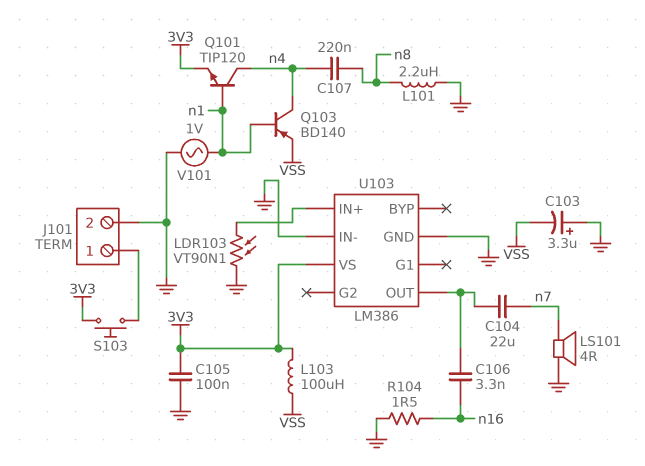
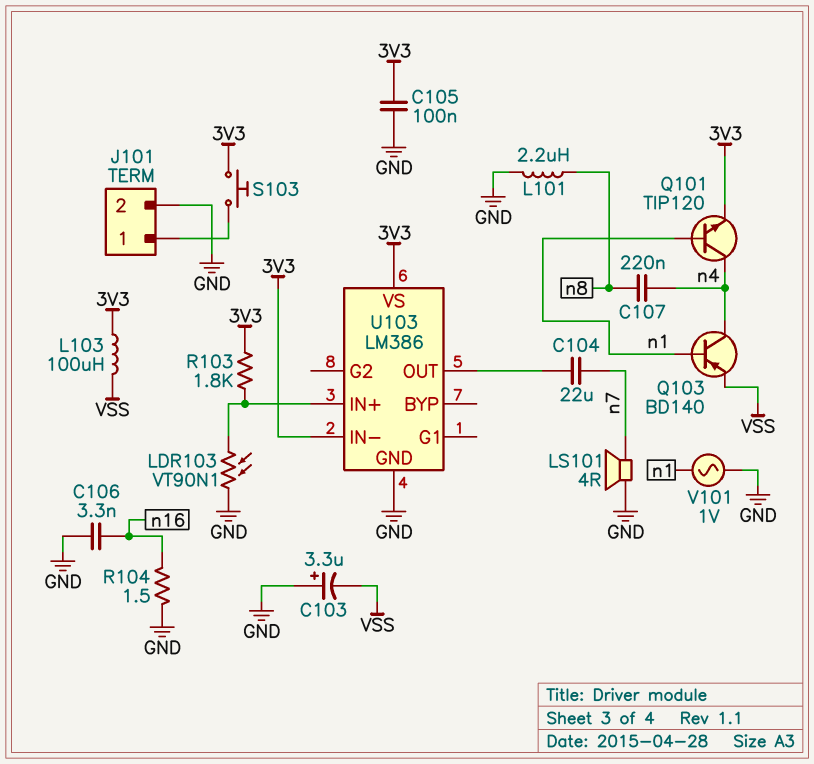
C106: 3.3nF (U103/OUT, n16) -> 3.3nF (GND, n16)
R103: none -> 1.8k (3V3, U103/IN+)
U103 pin IN-: GND -> 3V3

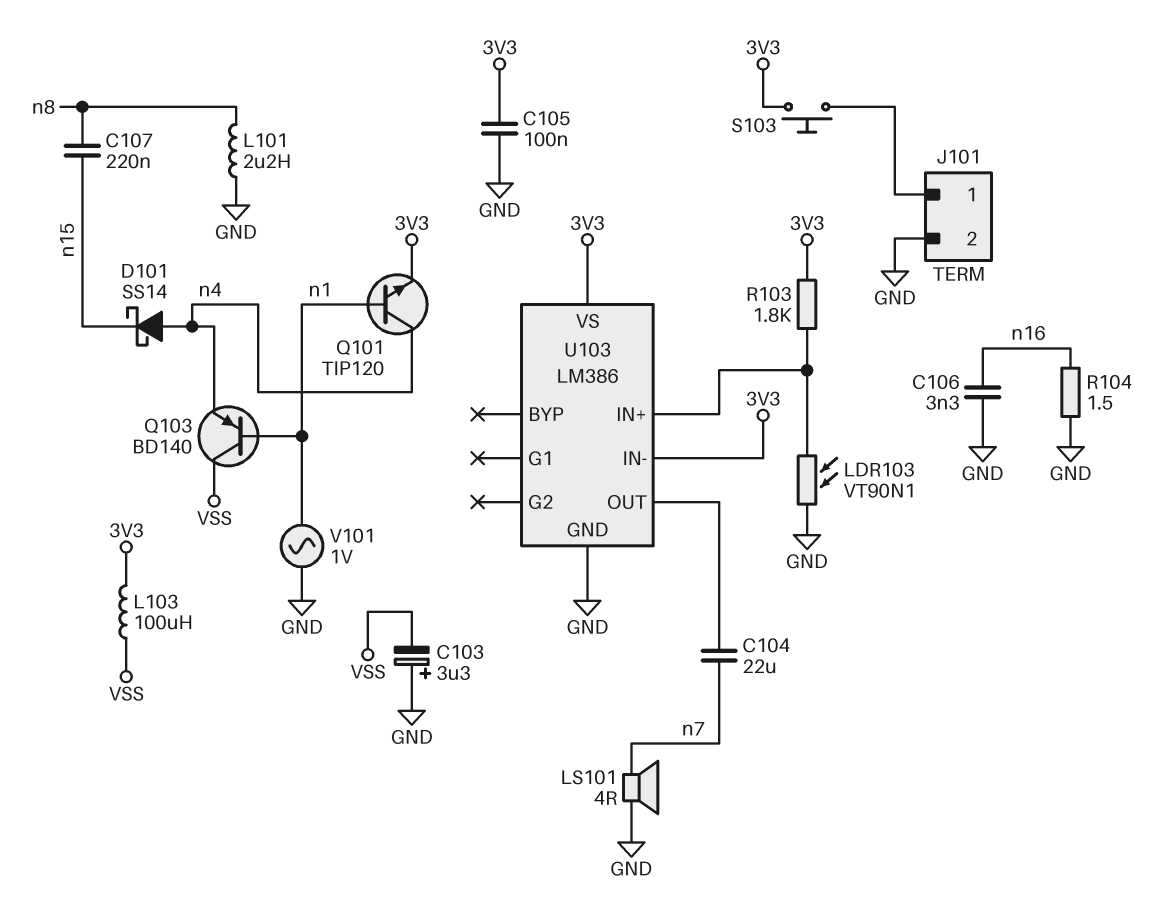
C107: 220nF (n4, n8) -> 220nF (n8, n15)
D101: none -> schottky SS14 (A n4, K n15)
Q103: PNP BD140 (B n1, C n4, E VSS) -> PNP BD140 (B n1, C VSS, E n4)

